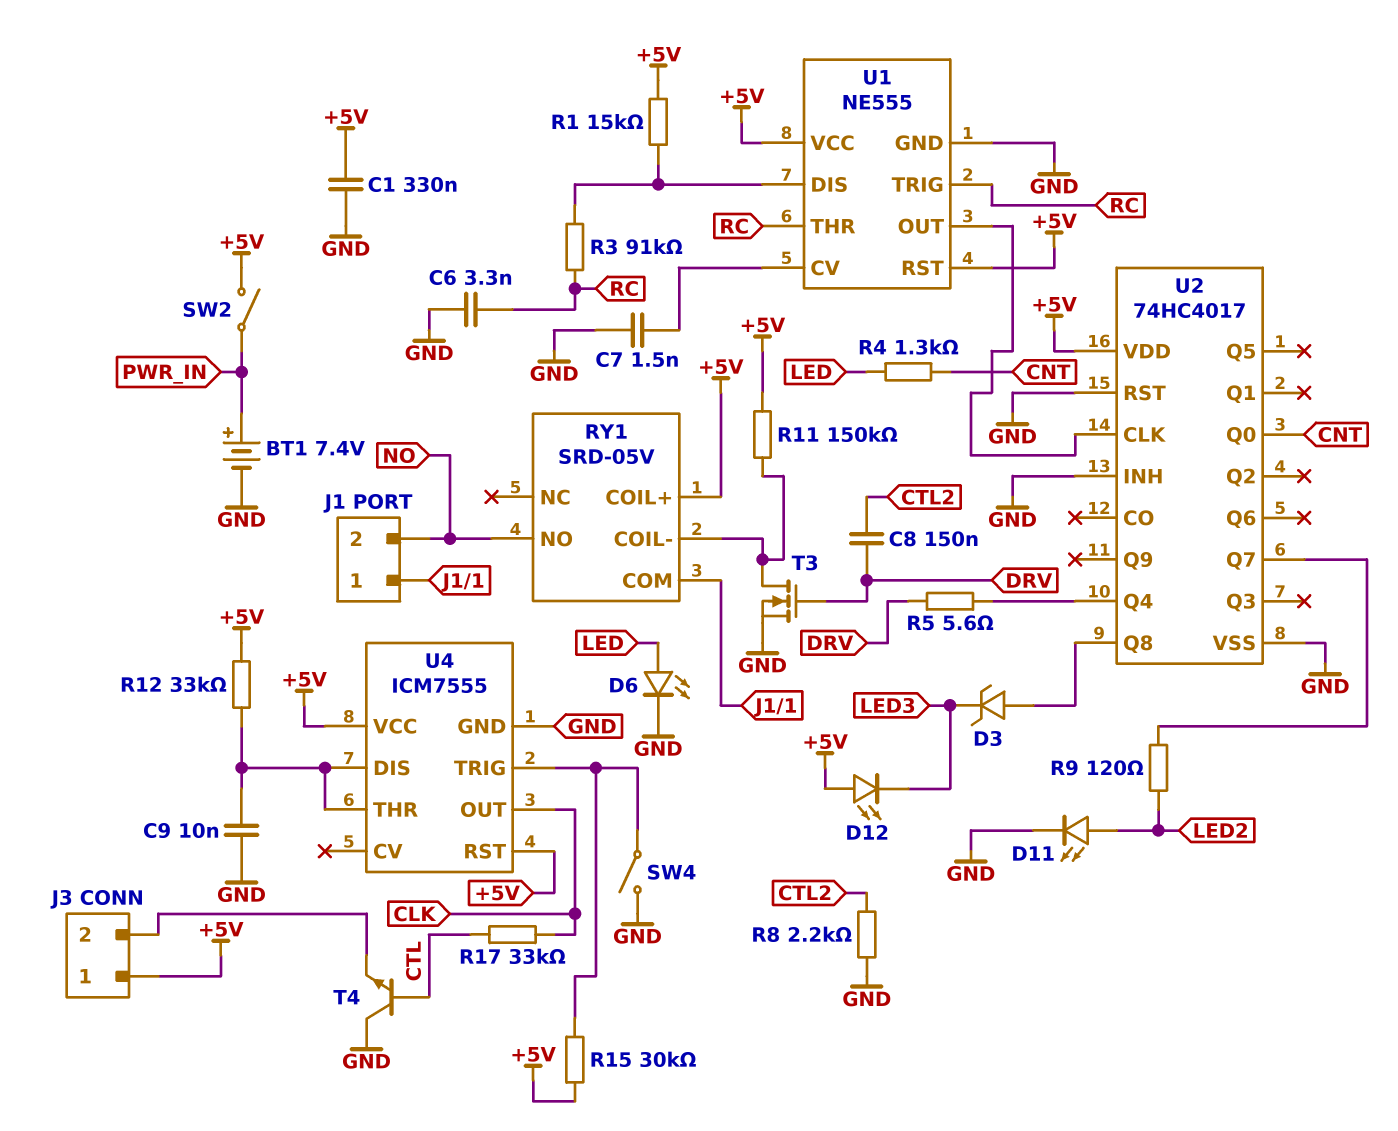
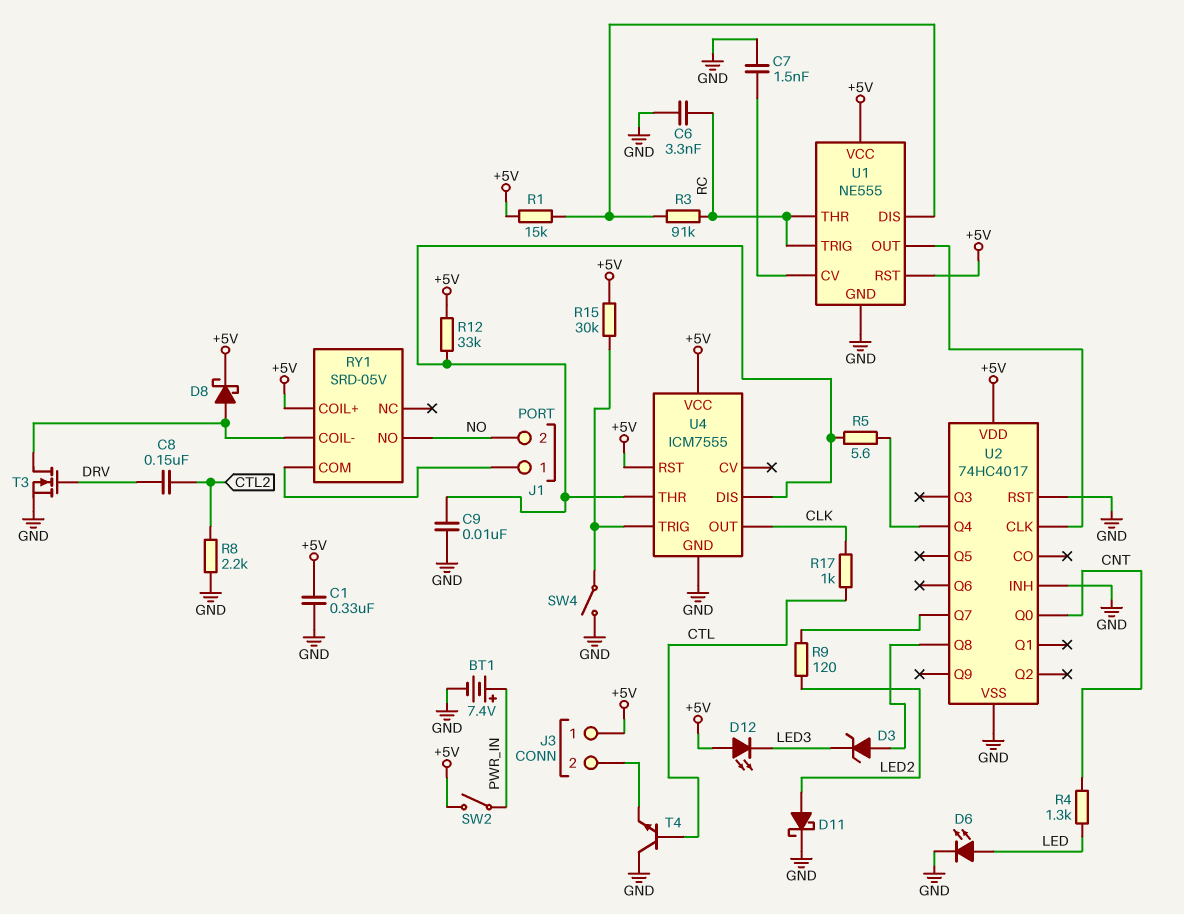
D8: none -> schottky (A RY1/COIL-, K +5V)
D11: LED (A LED2, K GND) -> schottky (A LED2, K GND)
R5: 5.6 (DRV, U2/Q4) -> 5.6 (U2/Q4, U4/DIS)
R11: 150k (+5V, RY1/COIL-) -> none
R17: 33k (CLK, CTL) -> 1k (CLK, CTL)

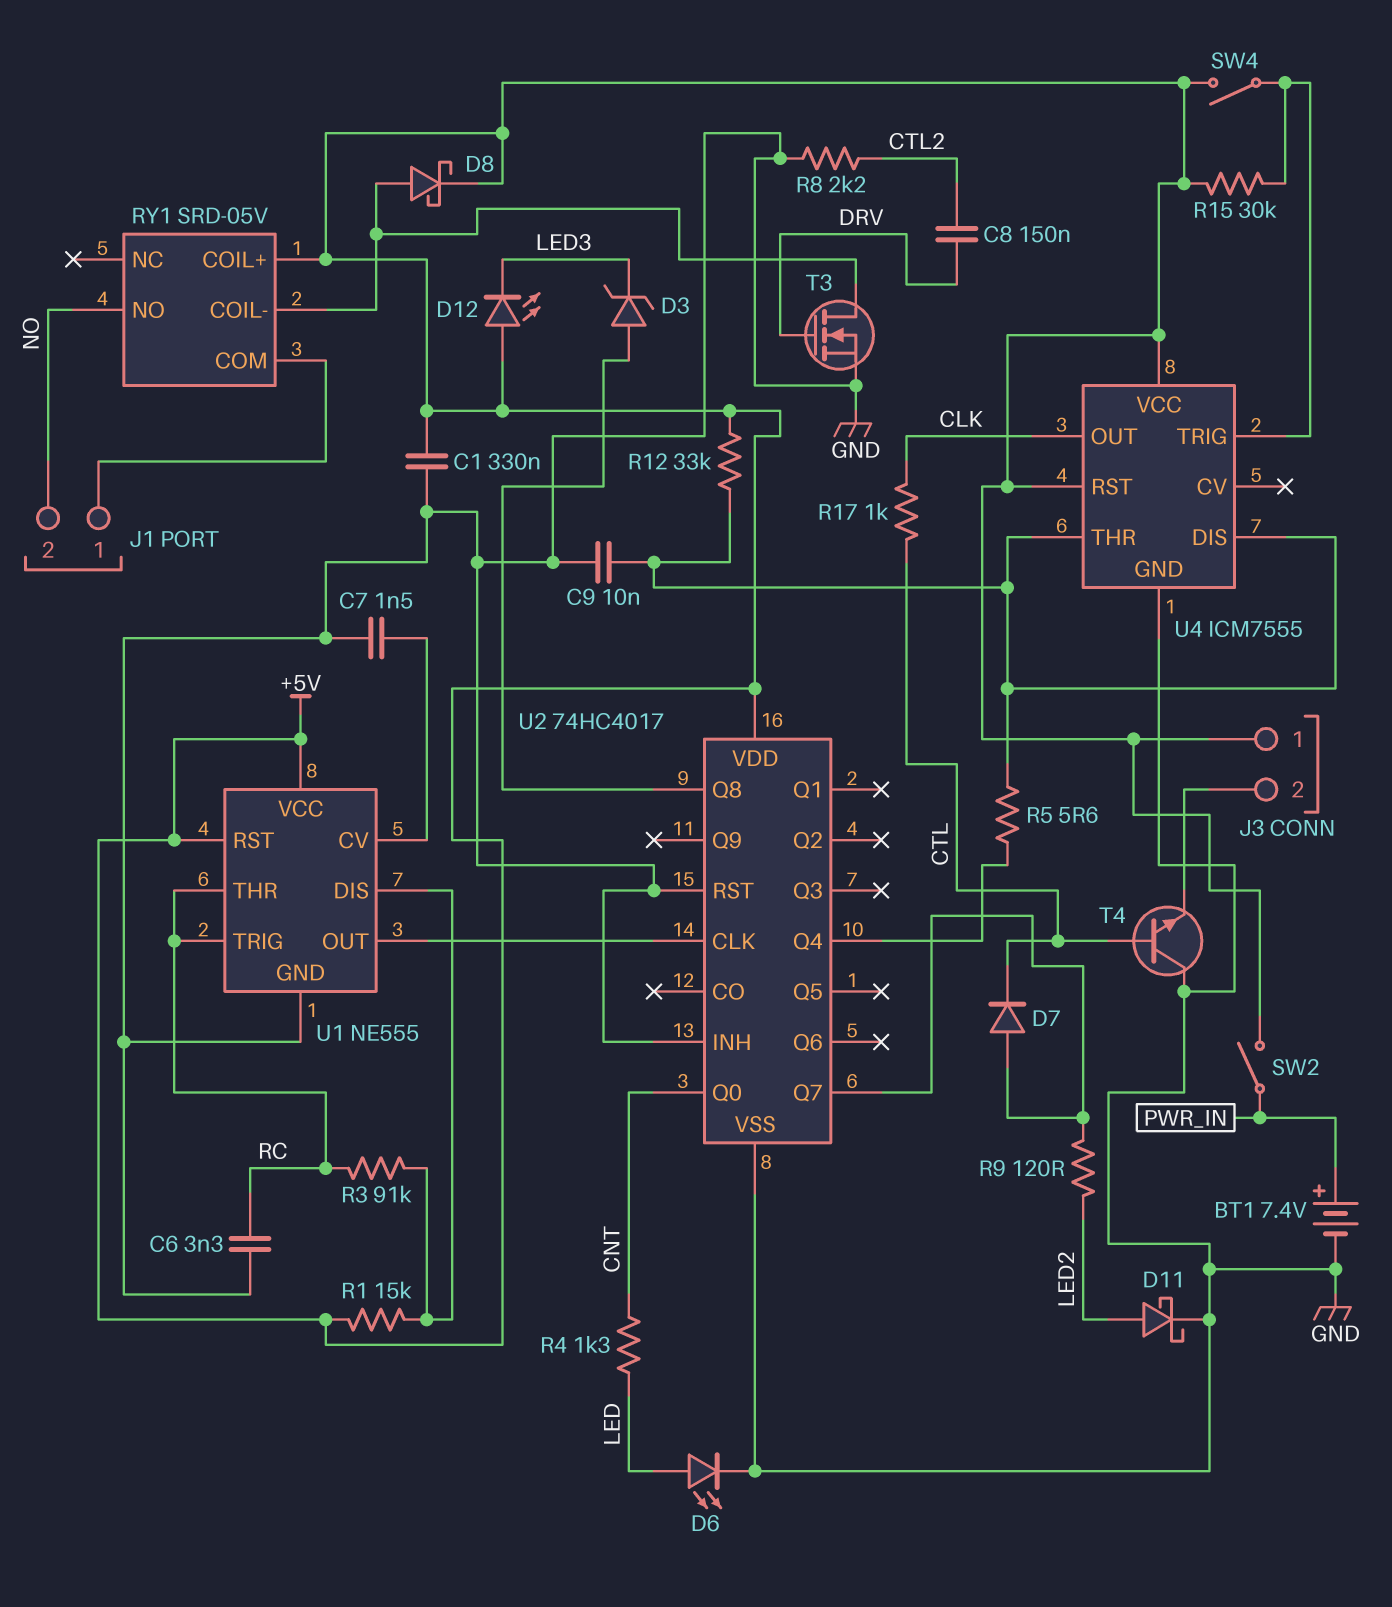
D7: none -> diode (A U2/Q7, K CTL)
SW4: switch (GND, U4/TRIG) -> switch (+5V, U4/TRIG)

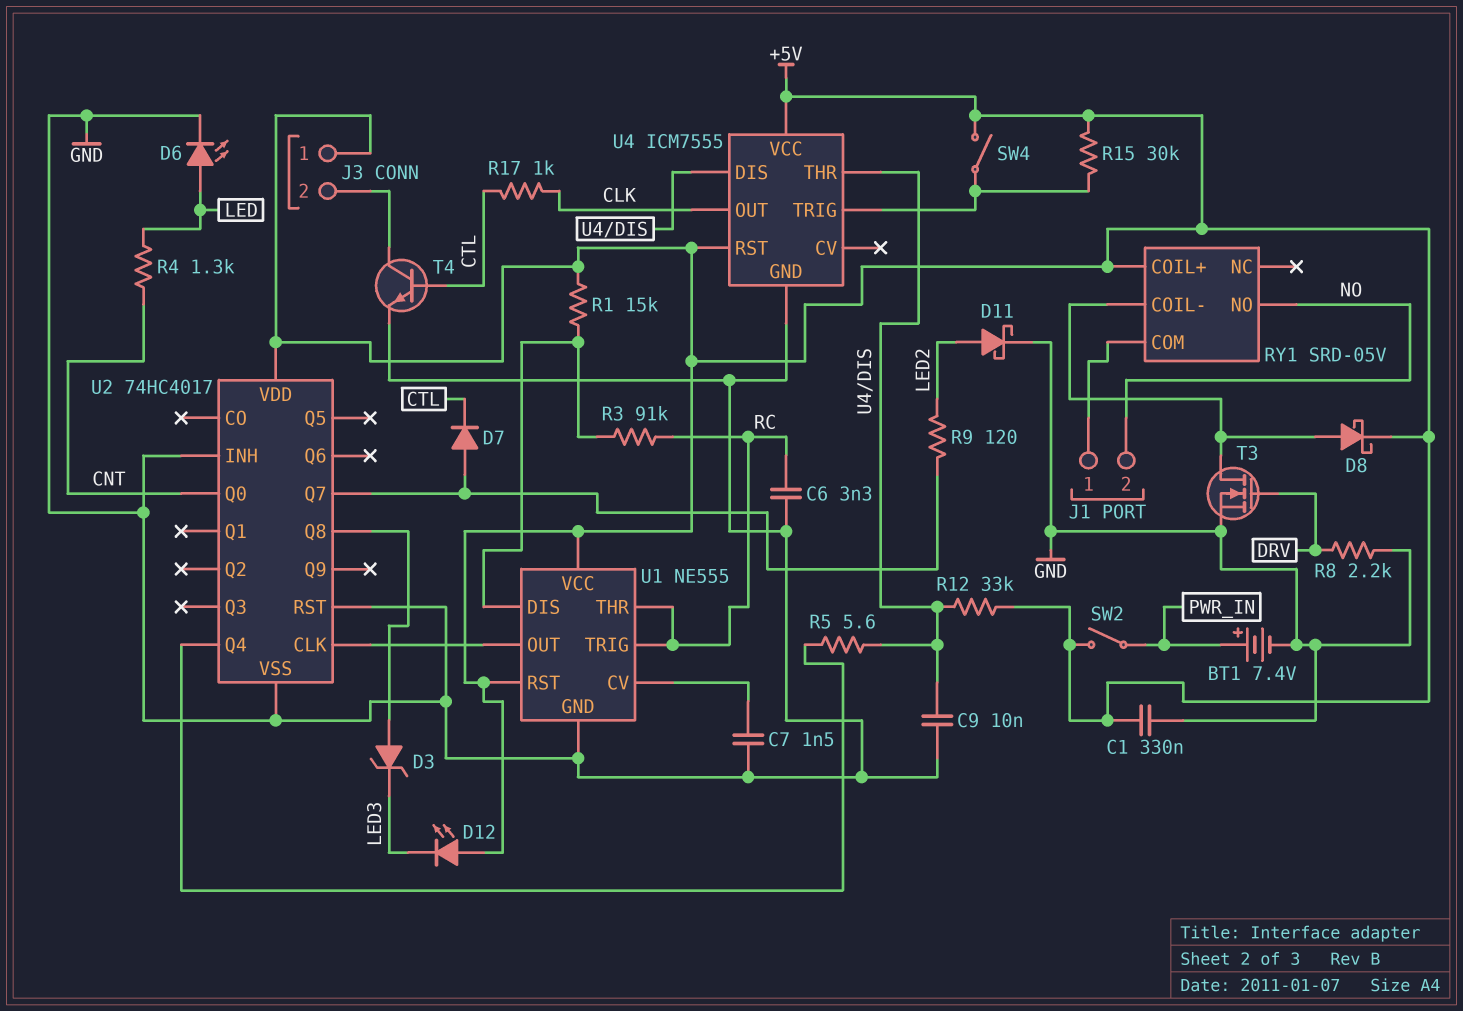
C8: 150nF (CTL2, DRV) -> none
R8: 2.2k (CTL2, GND) -> 2.2k (DRV, GND)
T4: NPN (B CTL, C GND, E J3/2) -> NPN (B CTL, C J3/2, E GND)

